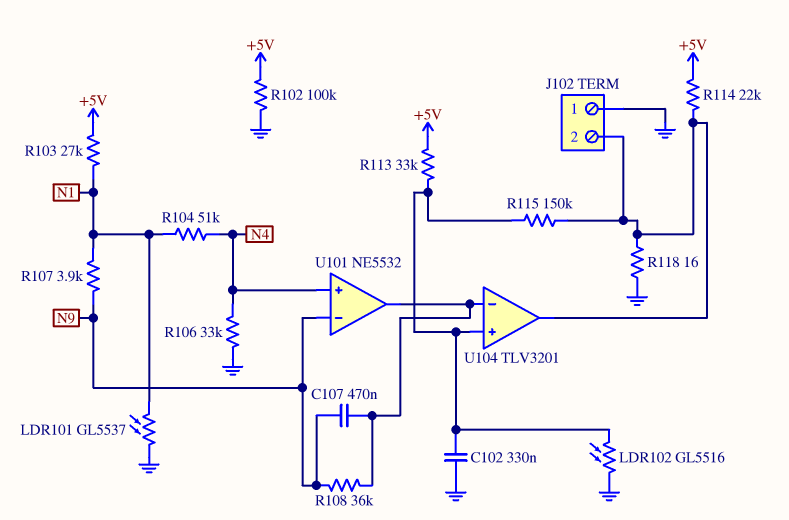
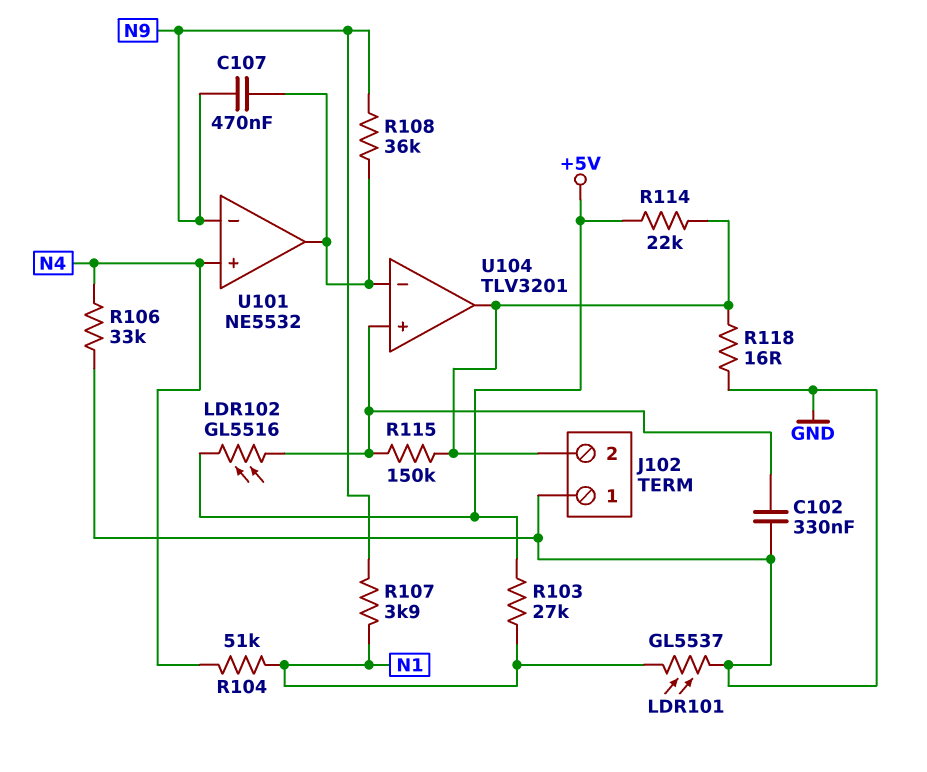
LDR102: GL5516 (GND, U104/in+) -> GL5516 (+5V, U104/in+)
R102: 100k (+5V, GND) -> none
R113: 33k (+5V, U104/in+) -> none

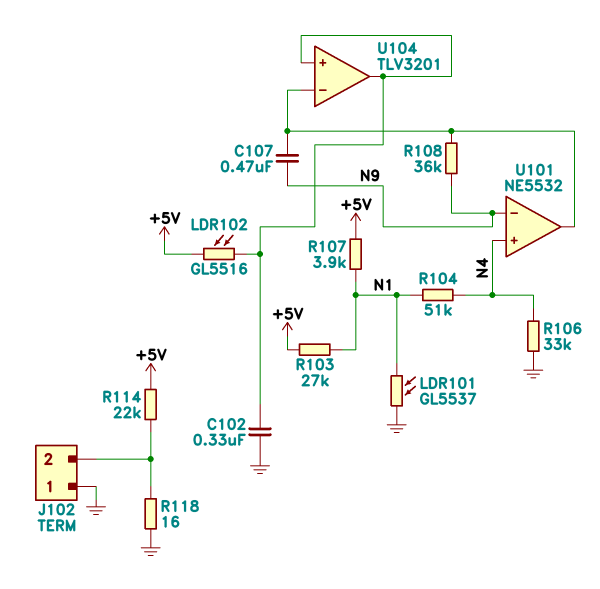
R107: 3.9k (N1, N9) -> 3.9k (+5V, N1)
R115: 150k (J102/2, U104/in+) -> none
U104 pin out: J102/2 -> U104/in+

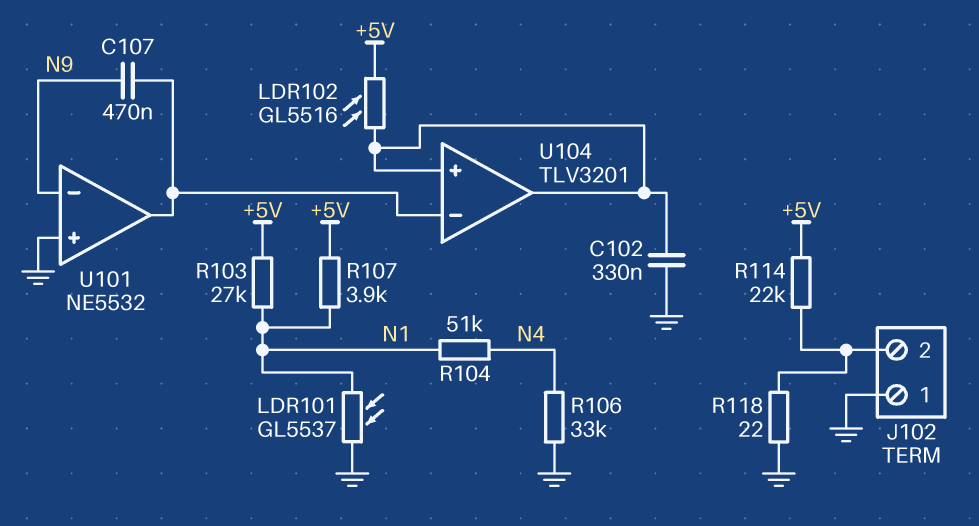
R108: 36k (N9, U101/out) -> none
R118: 16 (GND, J102/2) -> 22 (GND, J102/2)
U101 pin in+: N4 -> GND

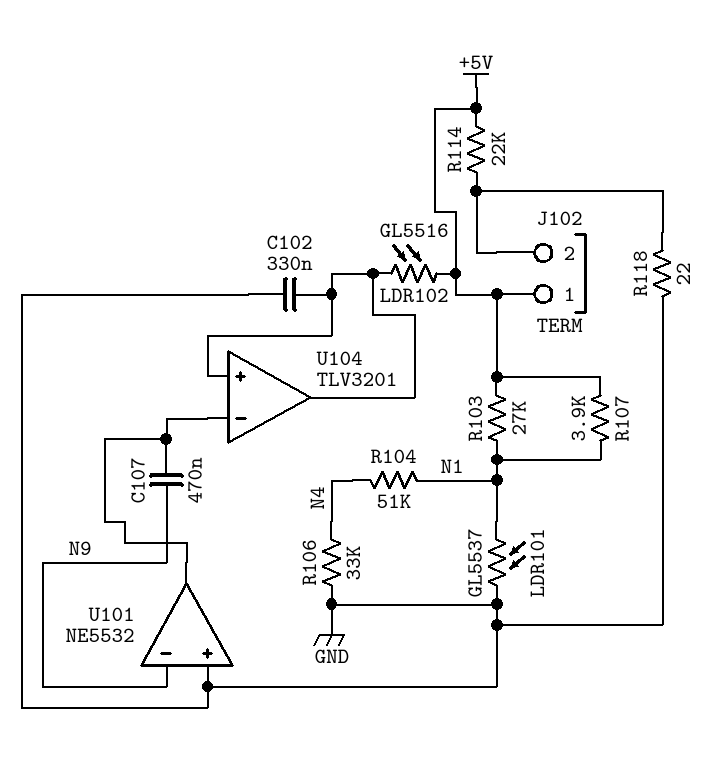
J102 pin 1: GND -> +5V

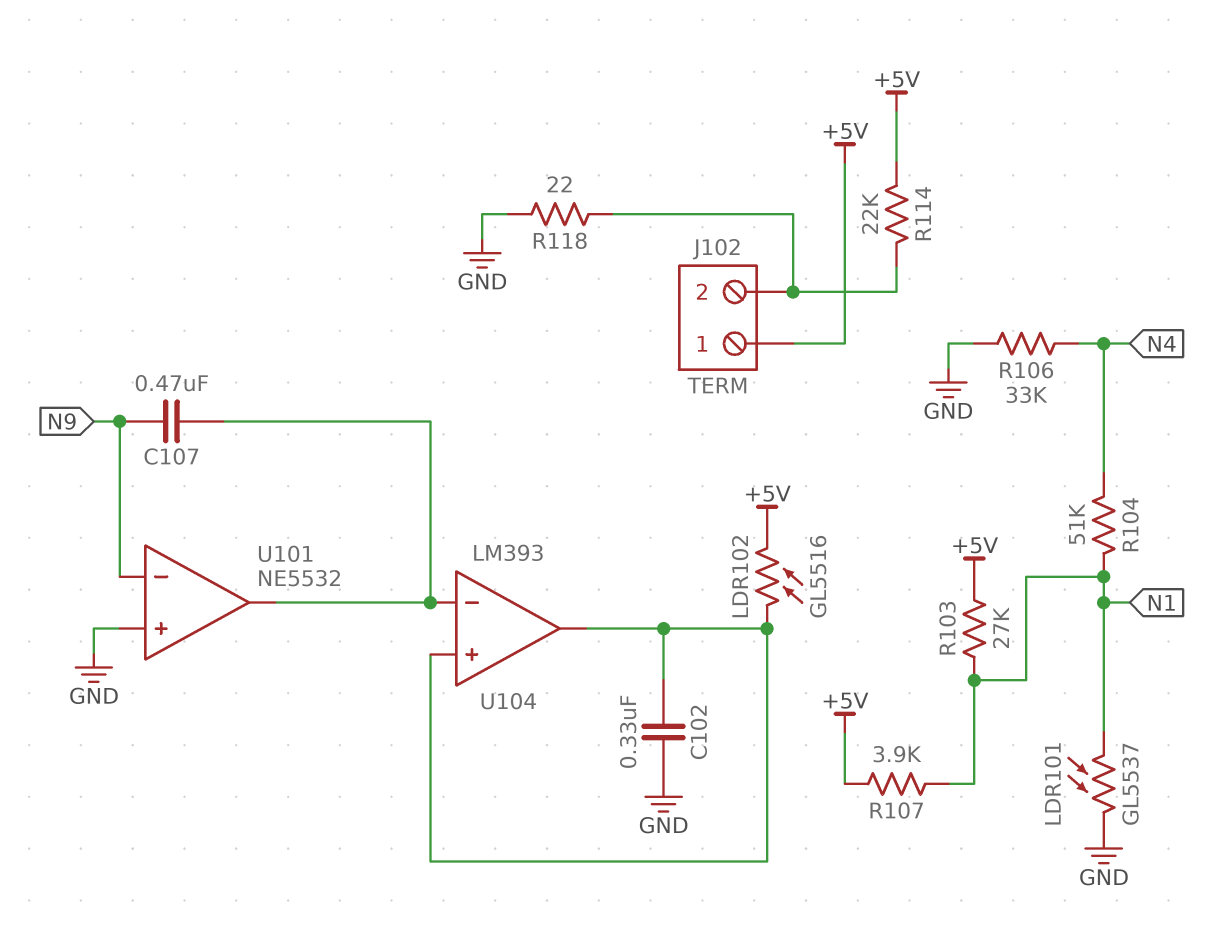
U104: TLV3201 -> LM393

